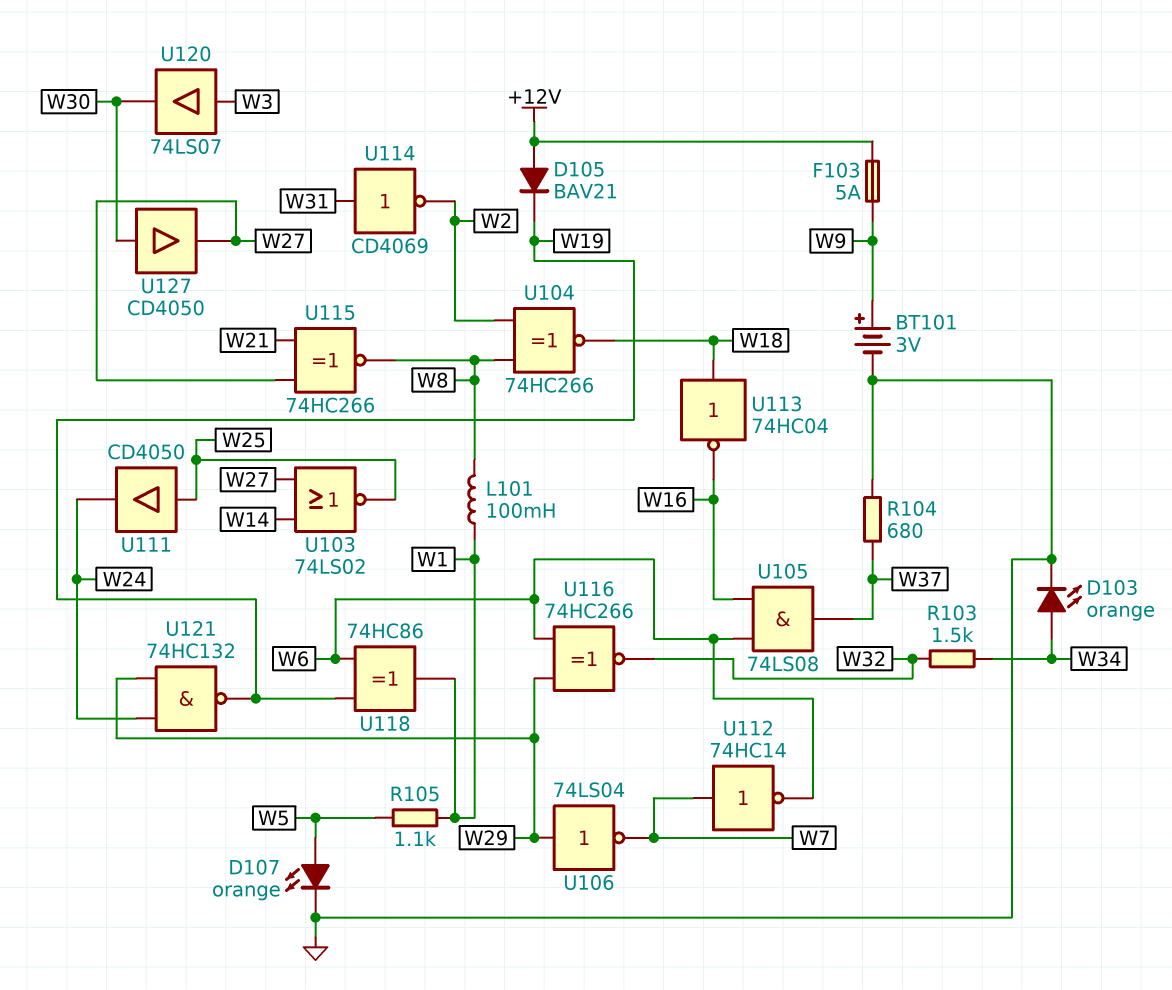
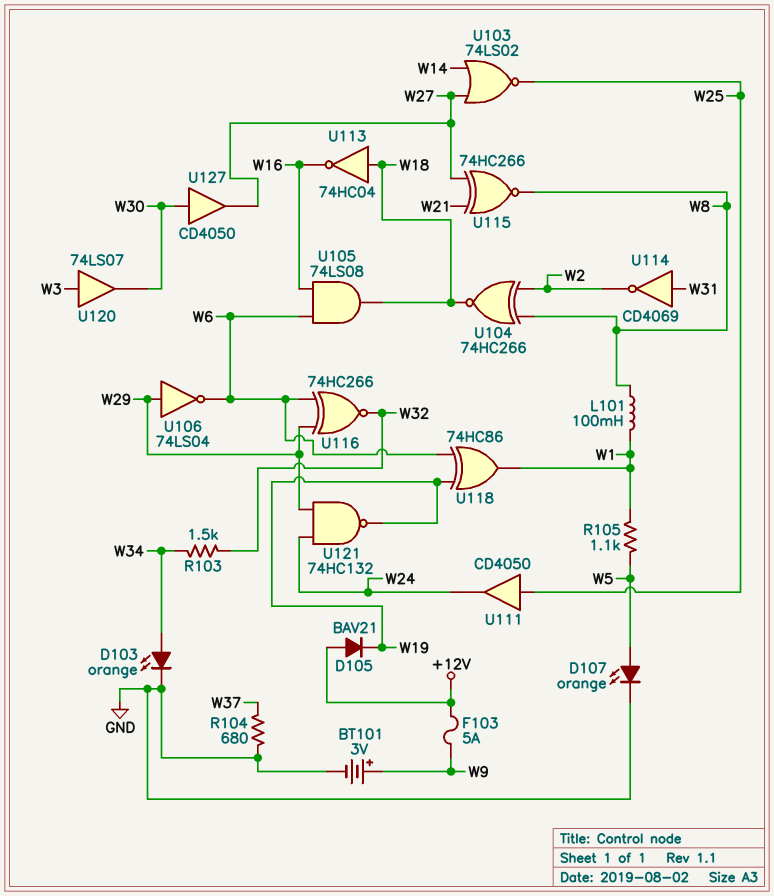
U105: AND 74LS08 (in W6, in W16, out W37) -> AND 74LS08 (in W6, in W16, out W18)
U106: NOT 74LS04 (in W29, out W7) -> NOT 74LS04 (in W29, out W6)
U112: NOT 74HC14 (in W7, out W6) -> none

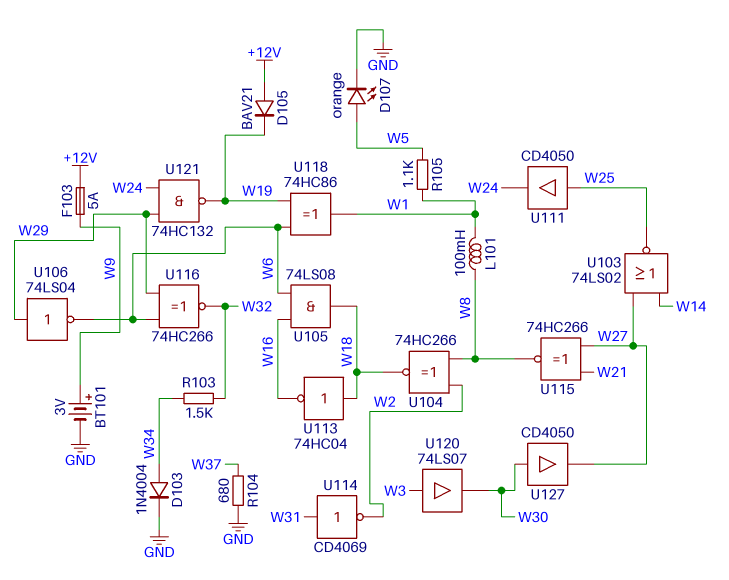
D103: LED orange (A W34, K GND) -> diode 1N4004 (A W34, K GND)

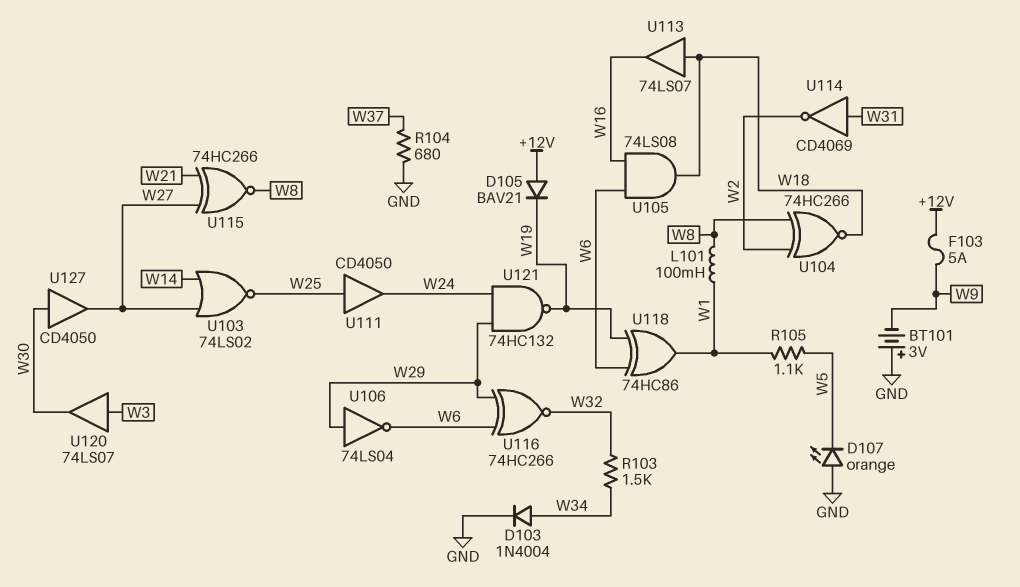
BT101: 3V (plus W9, minus GND) -> 3V (plus GND, minus W9)
D107: LED orange (A W5, K GND) -> LED orange (A GND, K W5)
U113: NOT 74HC04 (in W18, out W16) -> buffer 74LS07 (in W18, out W16)

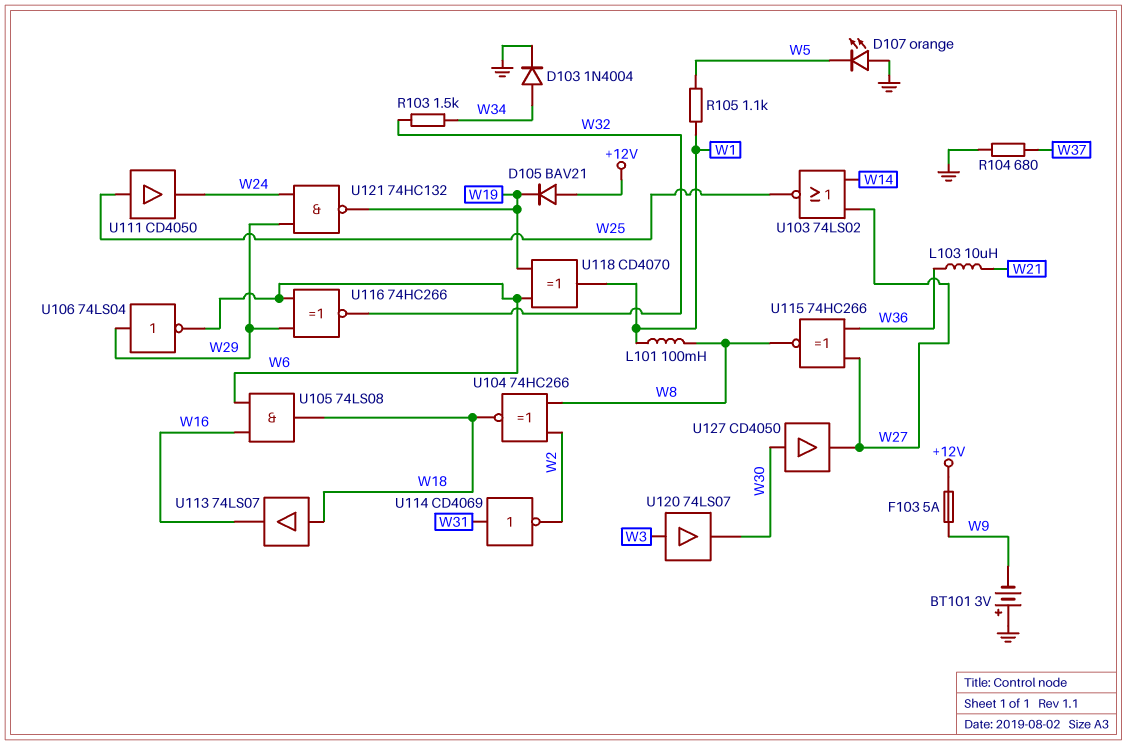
L103: none -> 10uH (W21, W36)
U115: XNOR 74HC266 (in W21, in W27, out W8) -> XNOR 74HC266 (in W27, in W36, out W8)
U118: XOR 74HC86 (in W6, in W19, out W1) -> XOR CD4070 (in W6, in W19, out W1)

